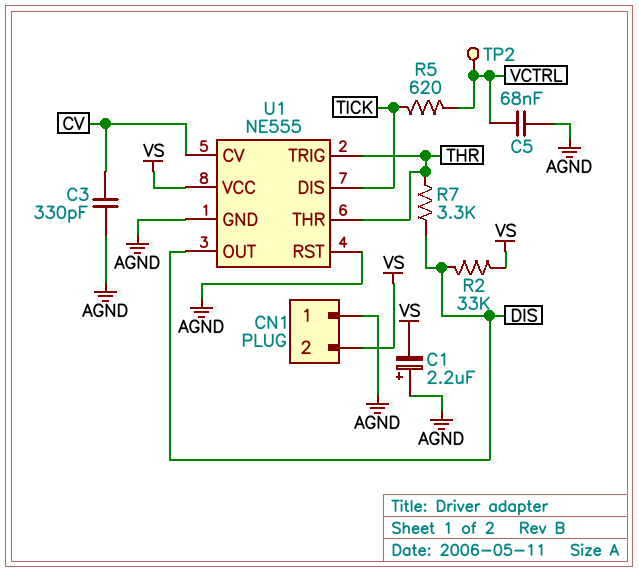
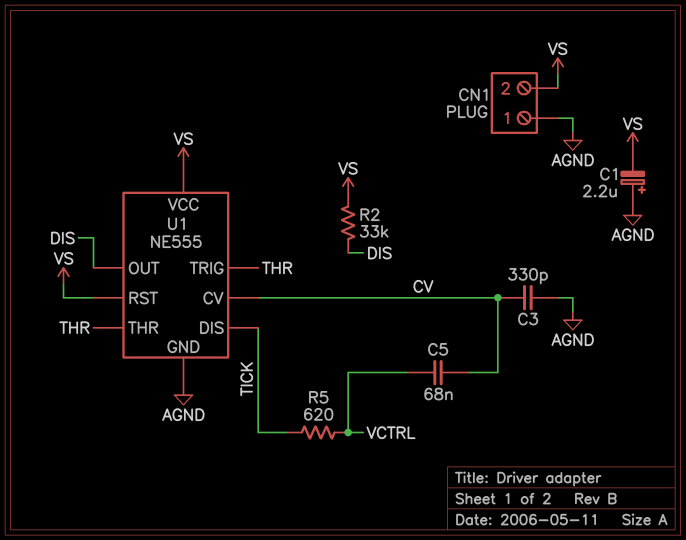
C5: 68nF (AGND, VCTRL) -> 68nF (CV, VCTRL)
R7: 3.3k (DIS, THR) -> none
TP2: test point (VCTRL) -> none
U1 pin RST: AGND -> VS

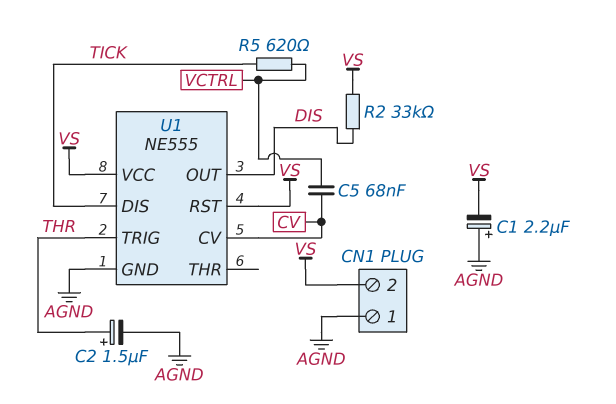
C2: none -> 1.5uF (plus THR, minus AGND)
C3: 330pF (AGND, CV) -> none
U1 pin THR: THR -> none

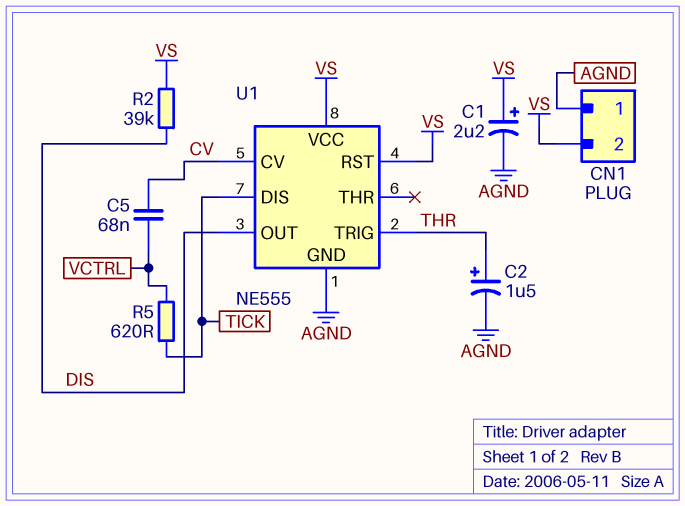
C1: 2.2uF (plus AGND, minus VS) -> 2.2uF (plus VS, minus AGND)
R2: 33k (DIS, VS) -> 39k (DIS, VS)

